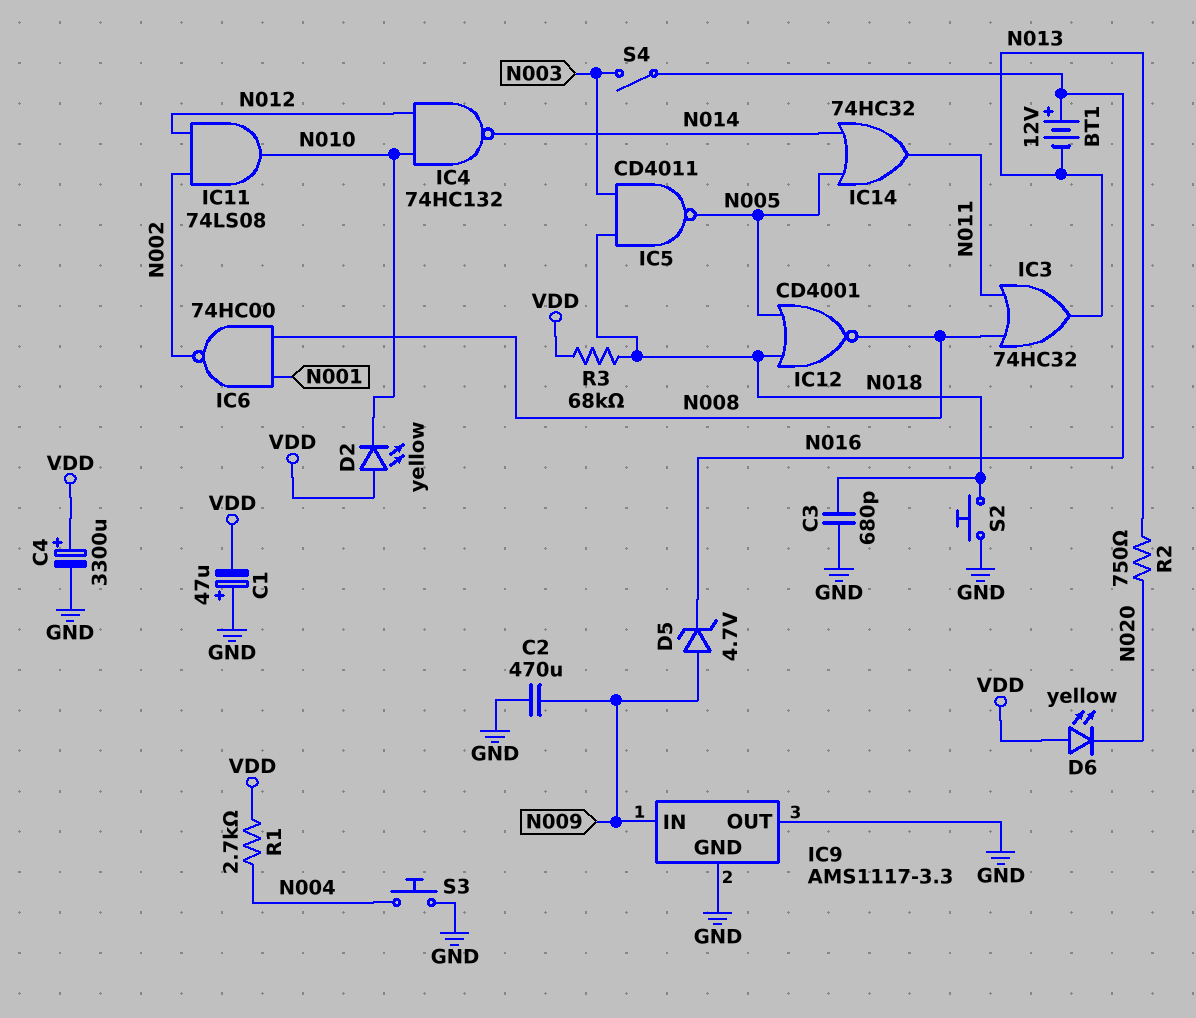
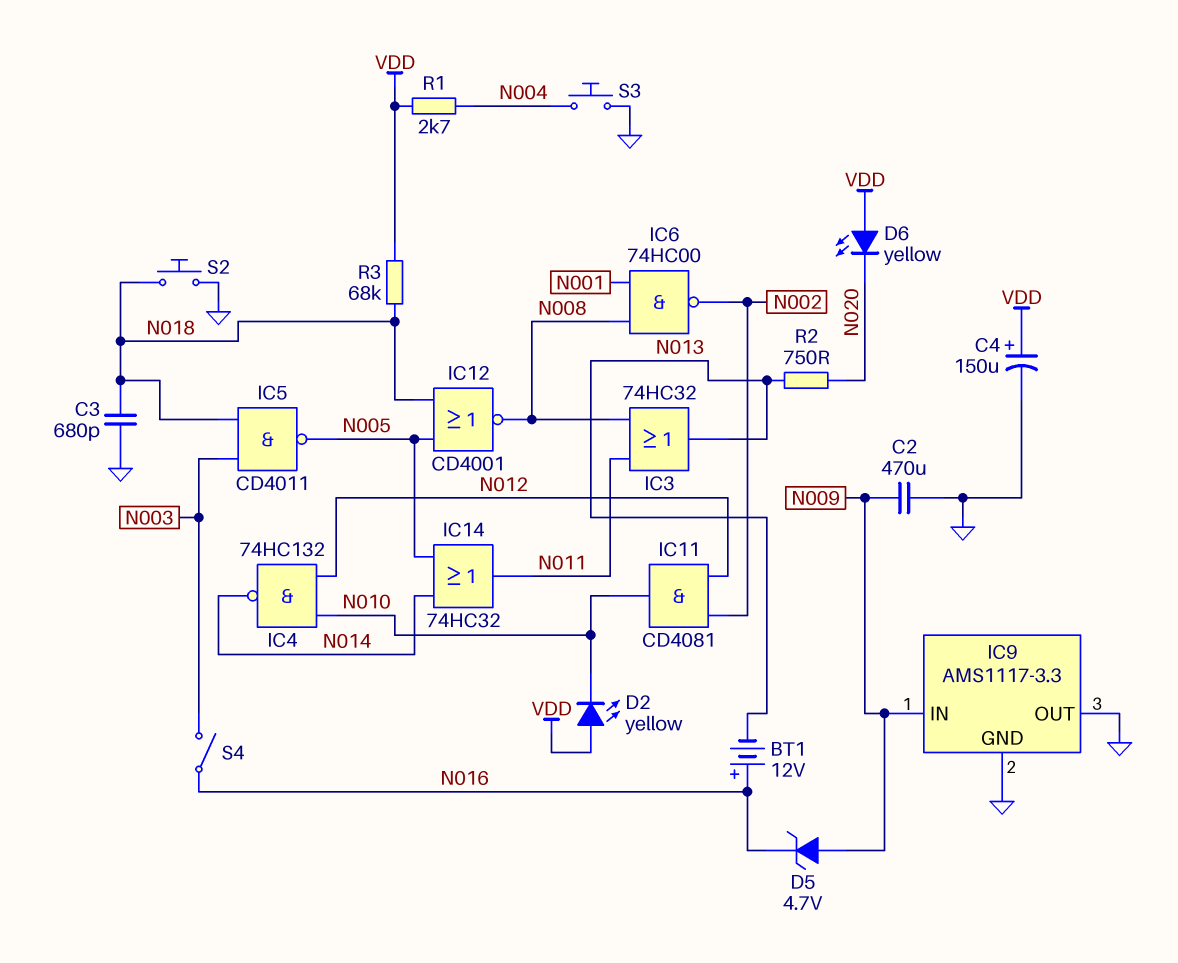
C1: 47uF (plus GND, minus VDD) -> none
C4: 3300uF (plus VDD, minus GND) -> 150uF (plus VDD, minus GND)
IC11: AND 74LS08 (in N002, in N012, out N010) -> AND CD4081 (in N002, in N012, out N010)

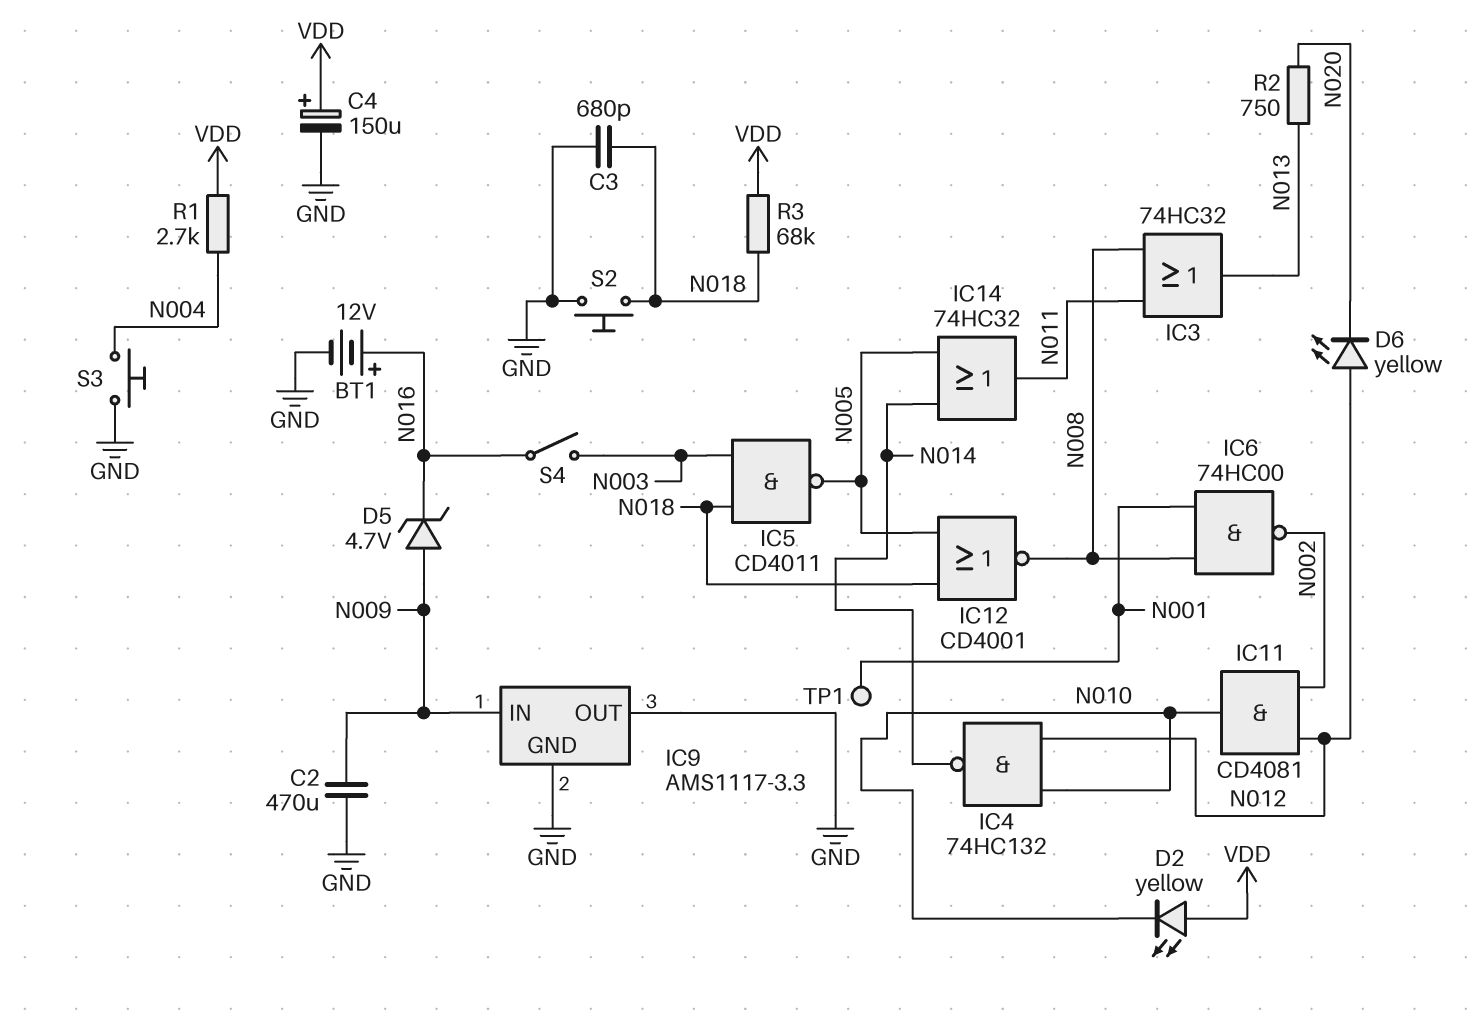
BT1: 12V (plus N016, minus N013) -> 12V (plus N016, minus GND)
D6: LED yellow (A VDD, K N020) -> LED yellow (A N012, K N020)
TP1: none -> test point (N001)

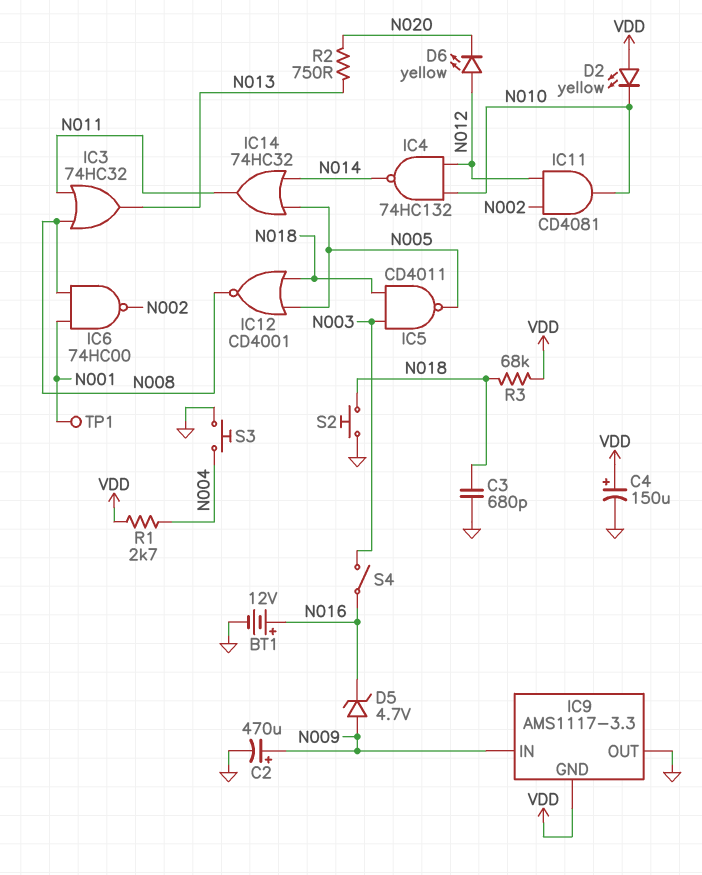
C2: 470uF (GND, N009) -> 470uF (plus N009, minus GND)
IC9 pin GND: GND -> VDD

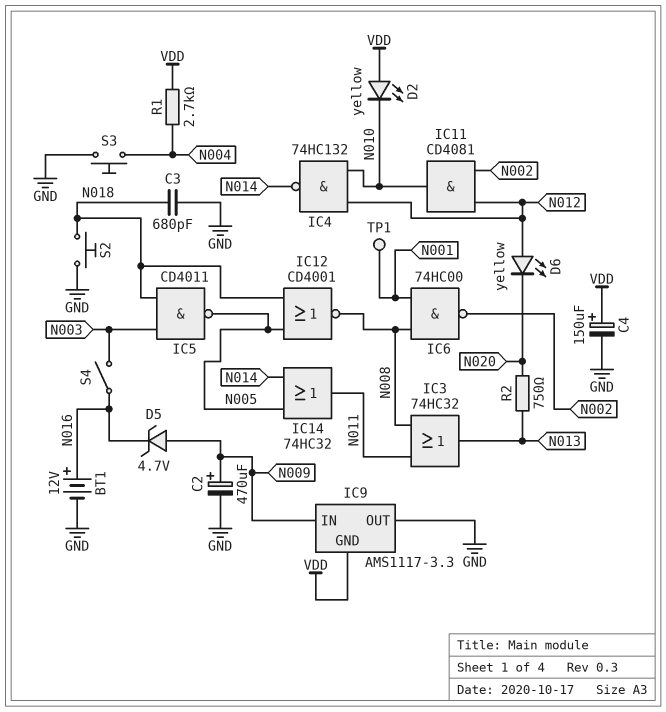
R3: 68k (N018, VDD) -> none

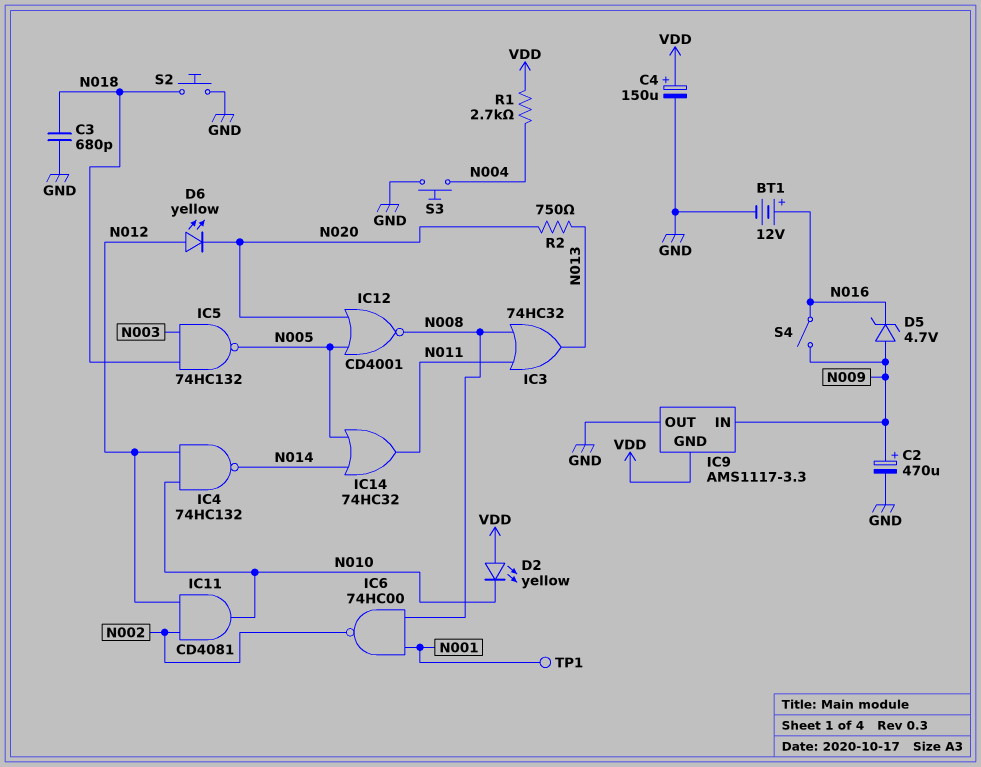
IC5: NAND CD4011 (in N003, in N018, out N005) -> NAND 74HC132 (in N003, in N018, out N005)
IC12: NOR CD4001 (in N005, in N018, out N008) -> NOR CD4001 (in N005, in N020, out N008)
S4: switch (N003, N016) -> switch (N009, N016)

